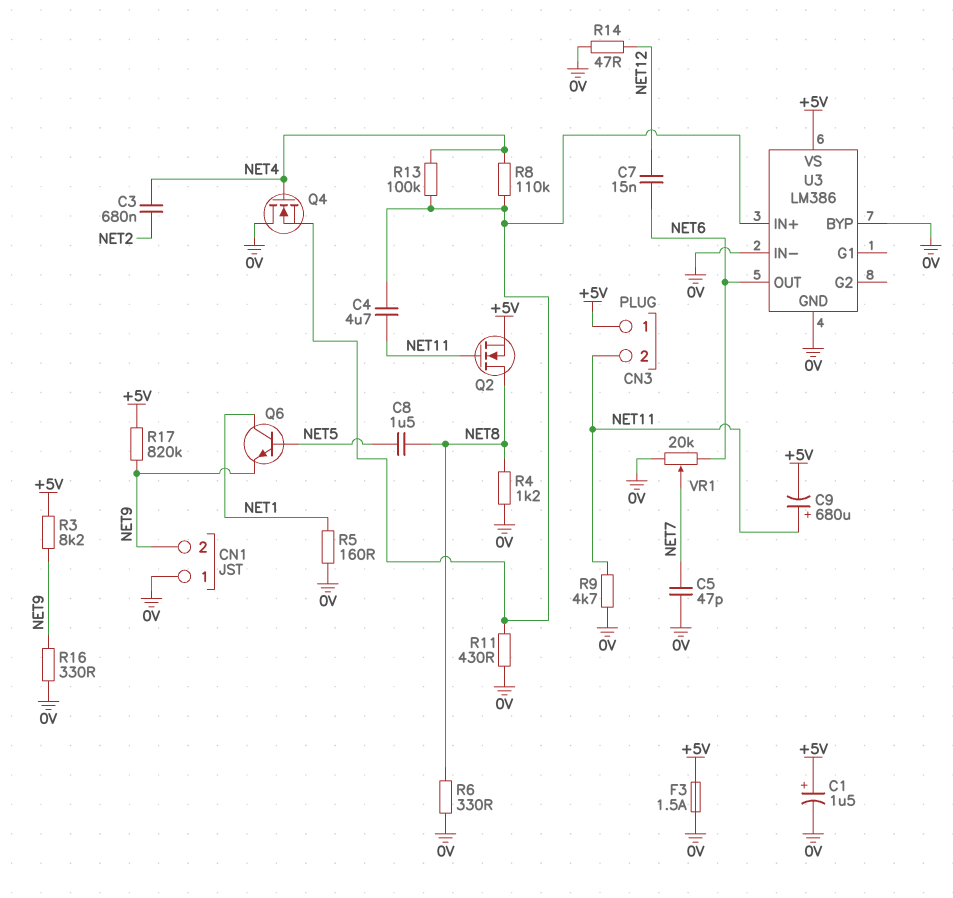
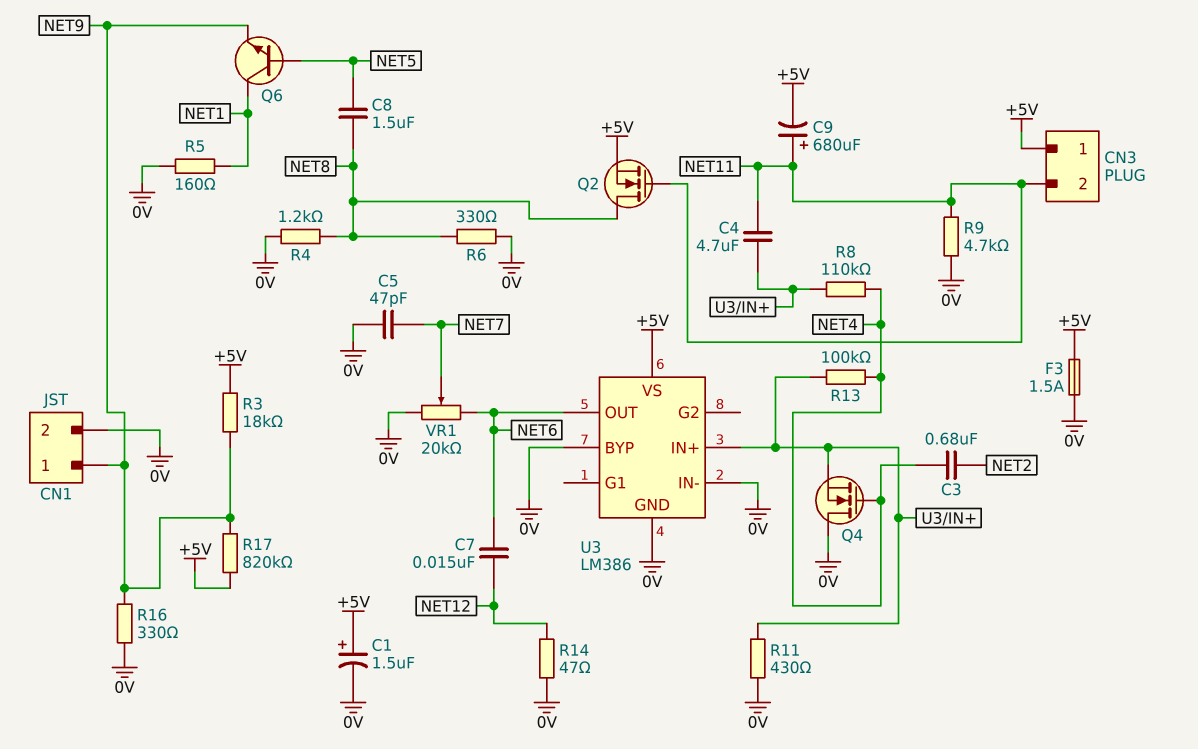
CN1 pin 1: 0V -> NET9
CN1 pin 2: NET9 -> 0V
R3: 8.2k (+5V, NET9) -> 18k (+5V, NET9)

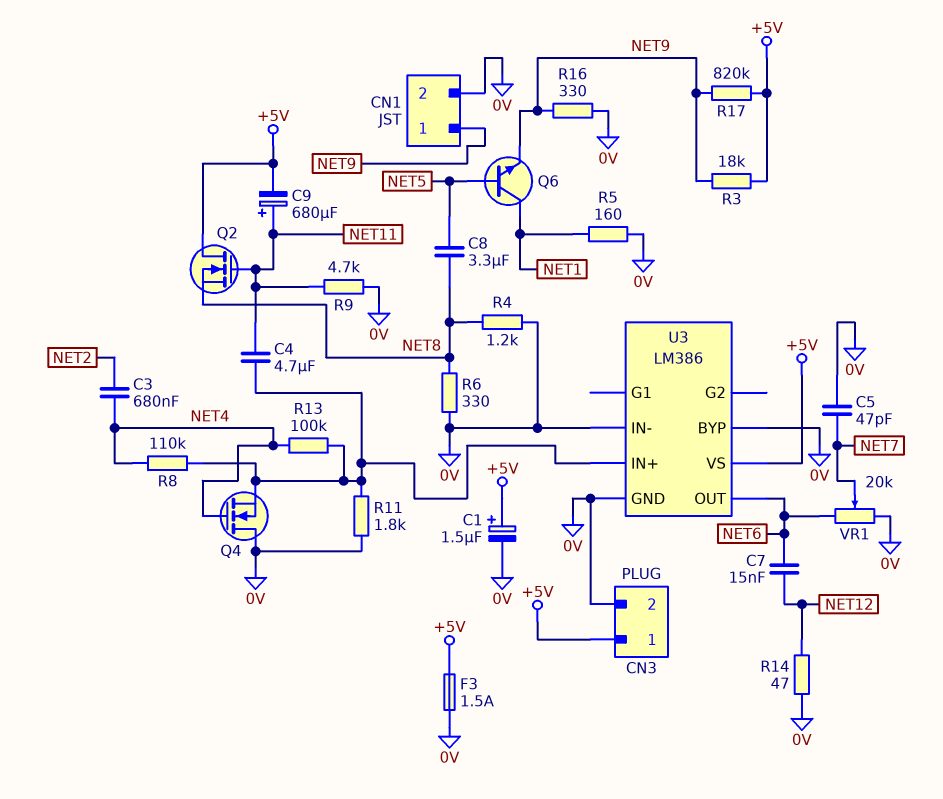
C8: 1.5uF (NET5, NET8) -> 3.3uF (NET5, NET8)
CN3 pin 2: NET11 -> 0V
Q2: NMOS (G NET11, D NET8, S +5V) -> NMOS (G NET11, D +5V, S NET8)
R11: 430 (0V, U3/IN+) -> 1.8k (0V, U3/IN+)

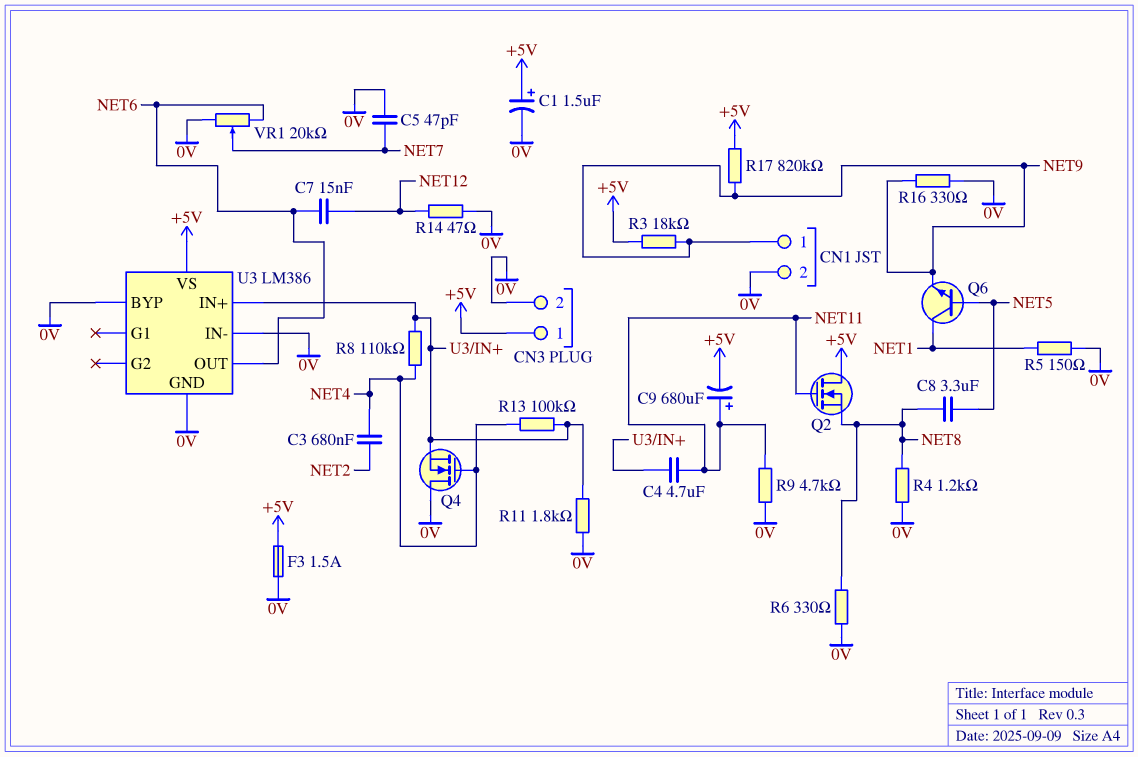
R5: 160 (0V, NET1) -> 150 (0V, NET1)

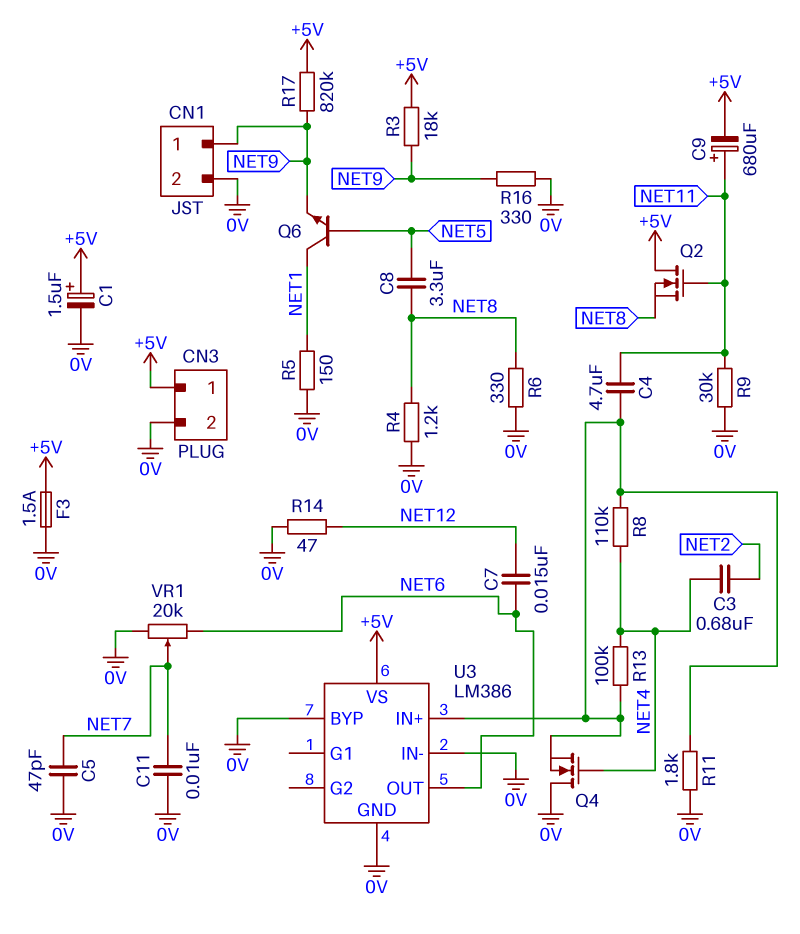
C11: none -> 10nF (0V, NET7)
R9: 4.7k (0V, NET11) -> 30k (0V, NET11)

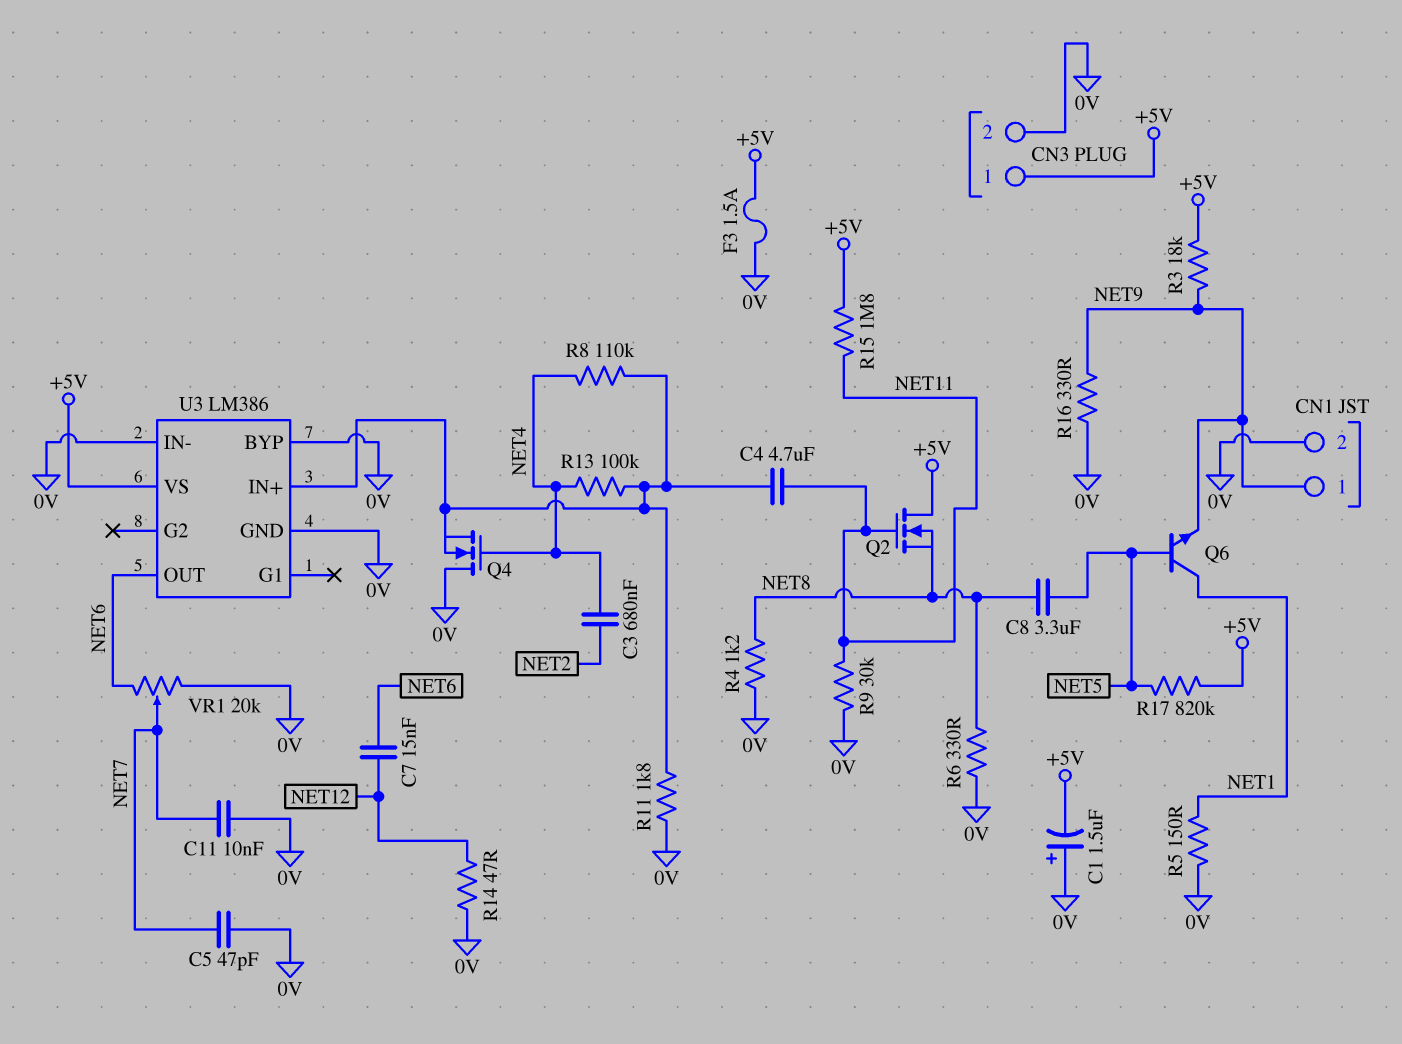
C1: 1.5uF (plus +5V, minus 0V) -> 1.5uF (plus 0V, minus +5V)
C9: 680uF (plus NET11, minus +5V) -> none
R15: none -> 1.8M (+5V, NET11)
R17: 820k (+5V, NET9) -> 820k (+5V, NET5)

